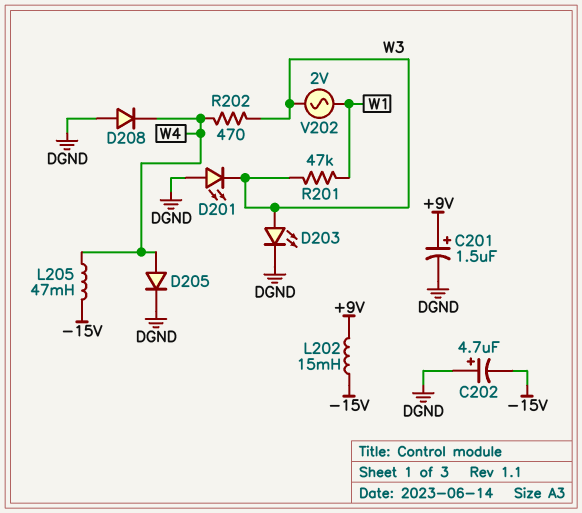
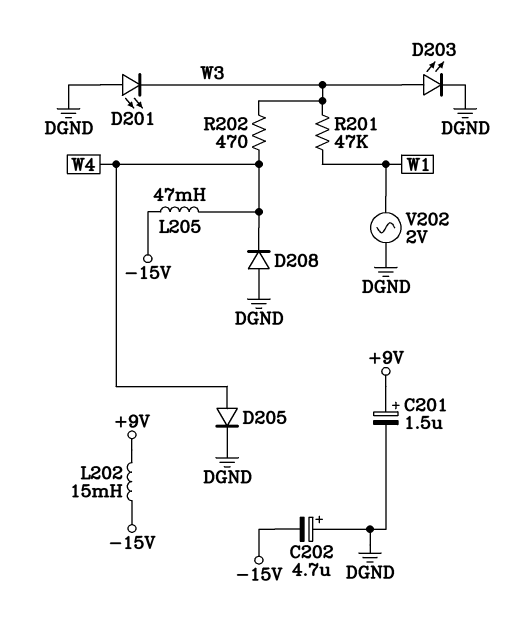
V202: AC 2V (W1, W3) -> AC 2V (DGND, W1)

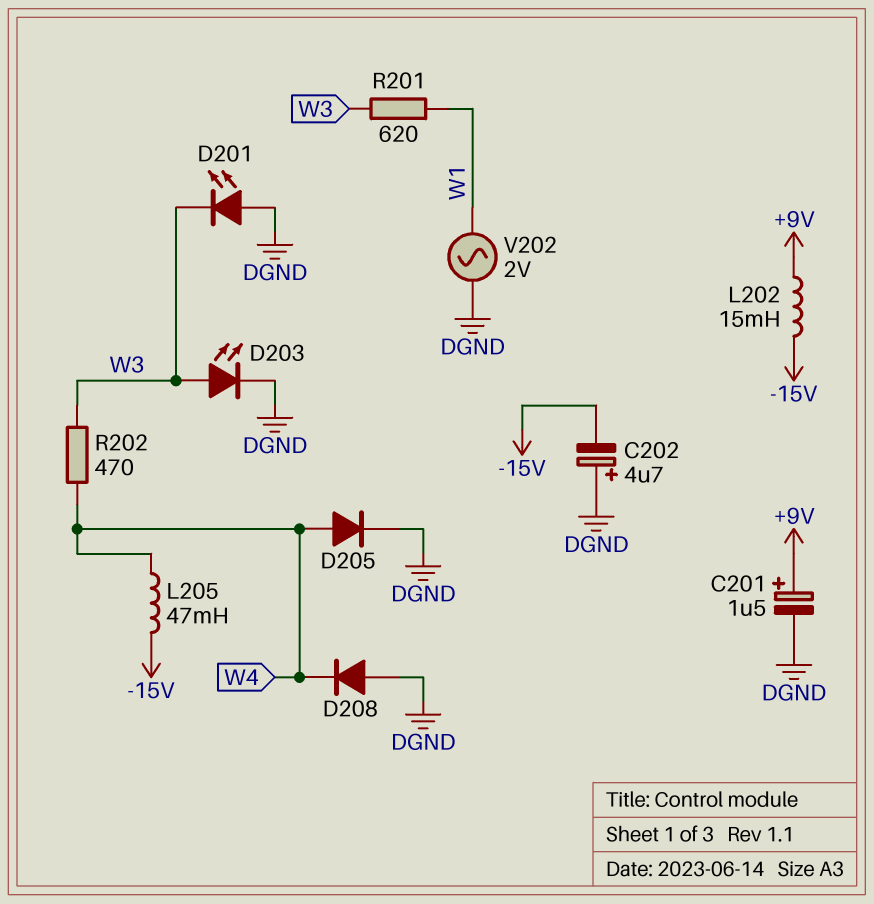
R201: 47k (W1, W3) -> 620 (W1, W3)

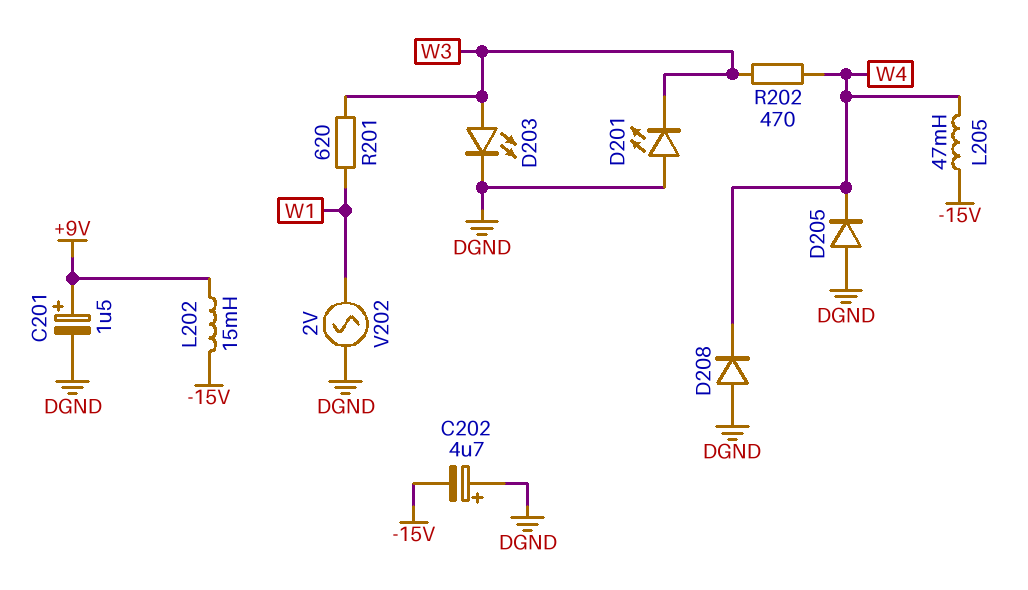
D205: diode (A W4, K DGND) -> diode (A DGND, K W4)

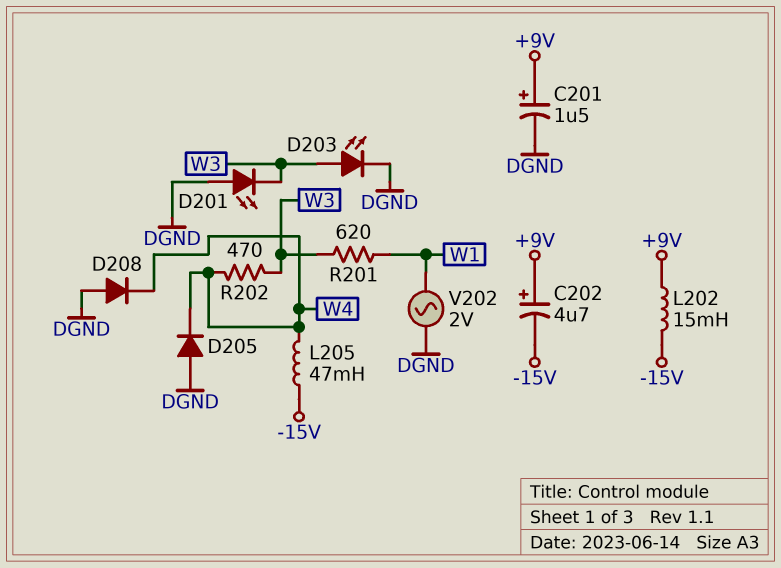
C202: 4.7uF (plus DGND, minus -15V) -> 4.7uF (plus +9V, minus -15V)

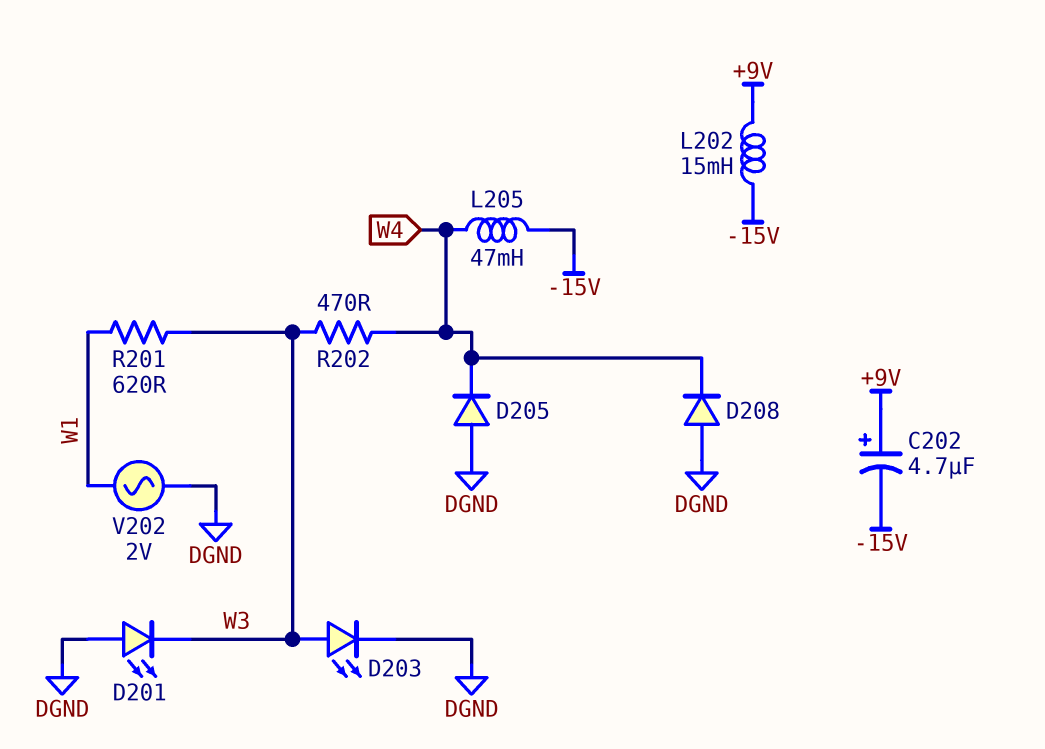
C201: 1.5uF (plus +9V, minus DGND) -> none

